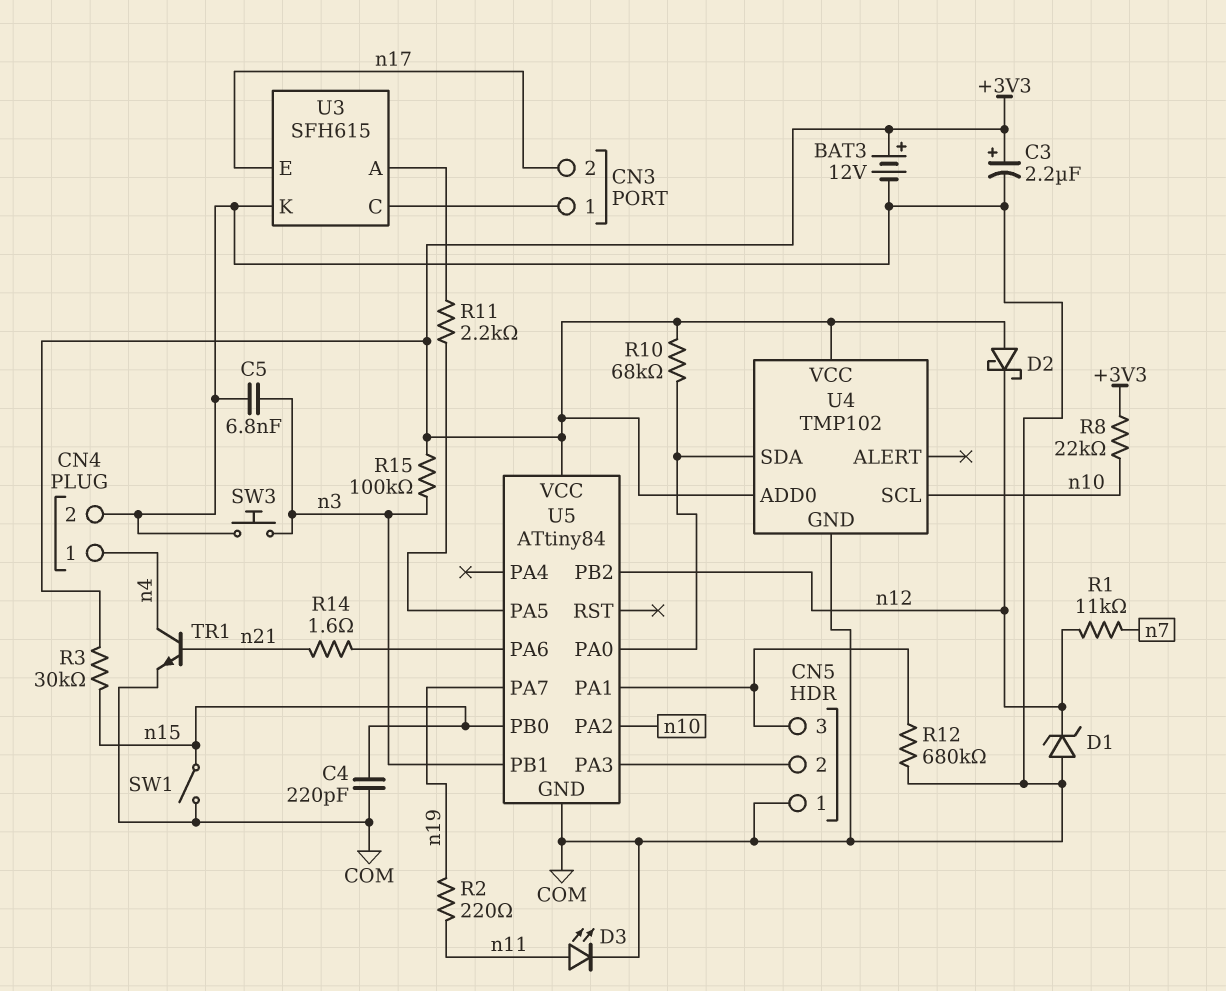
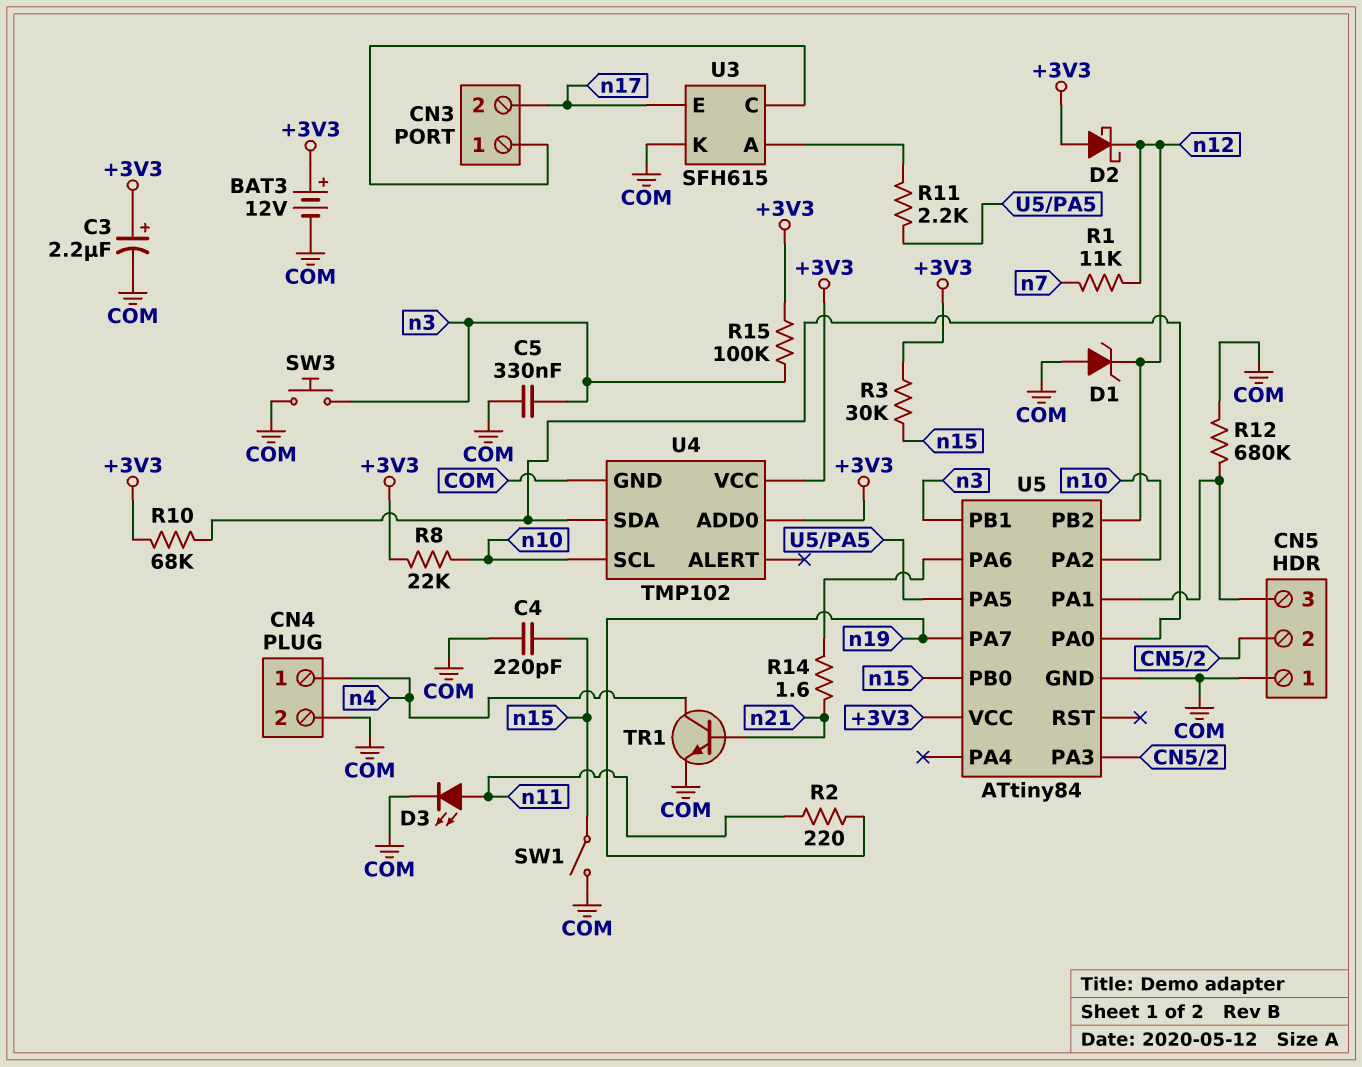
C5: 6.8nF (COM, n3) -> 330nF (COM, n3)

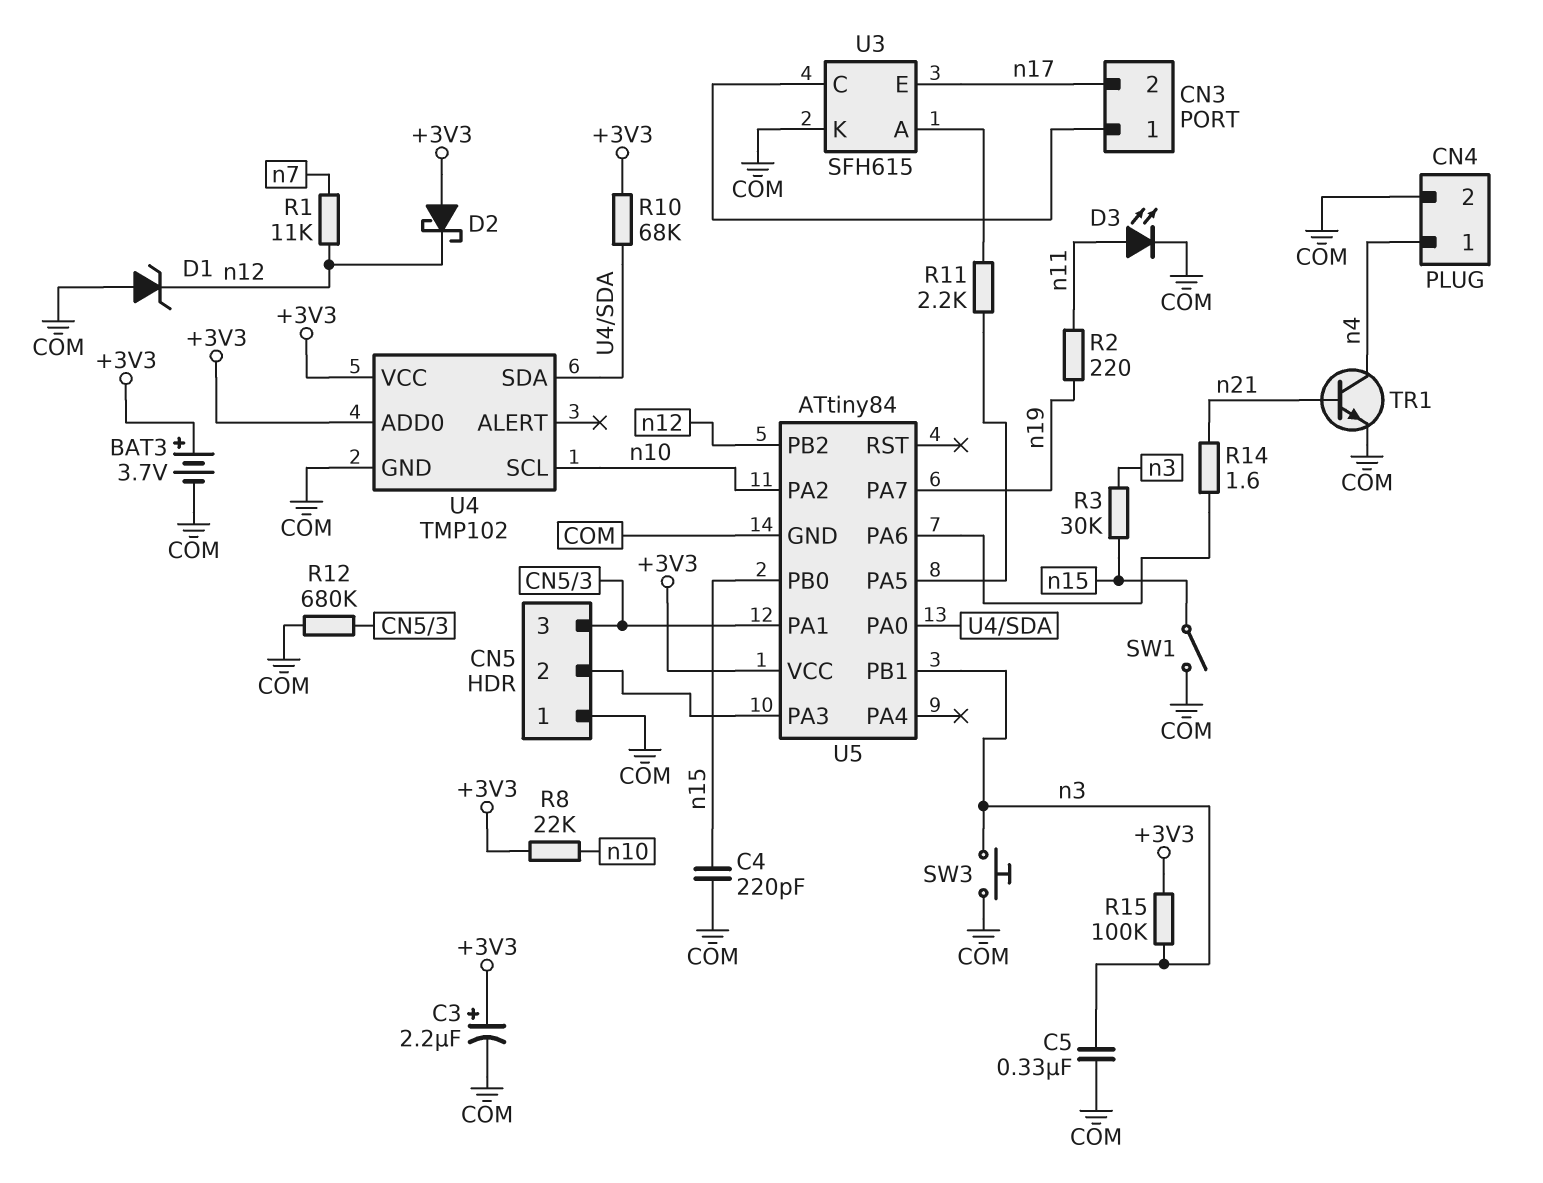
BAT3: 12V (plus +3V3, minus COM) -> 3.7V (plus +3V3, minus COM)
R3: 30k (+3V3, n15) -> 30k (n3, n15)

